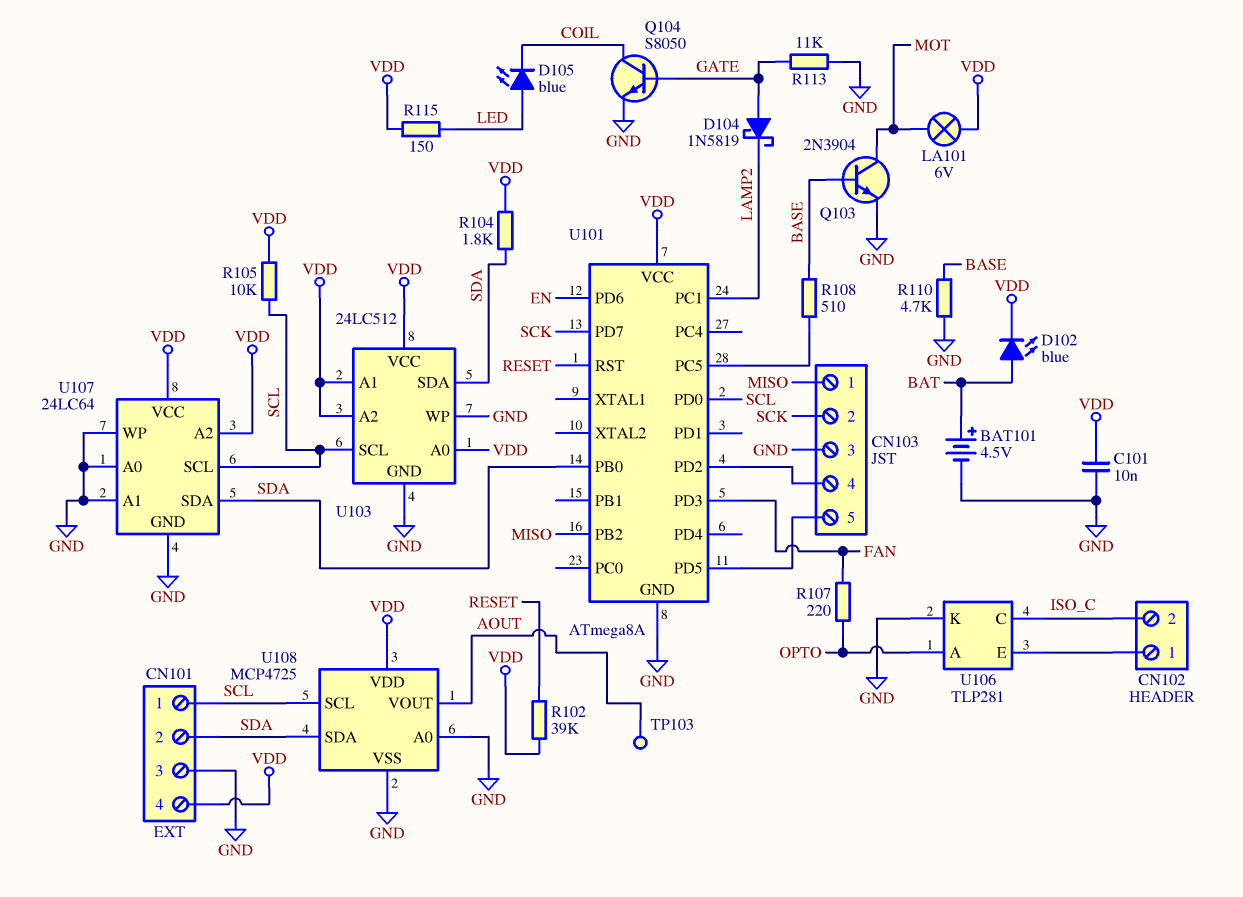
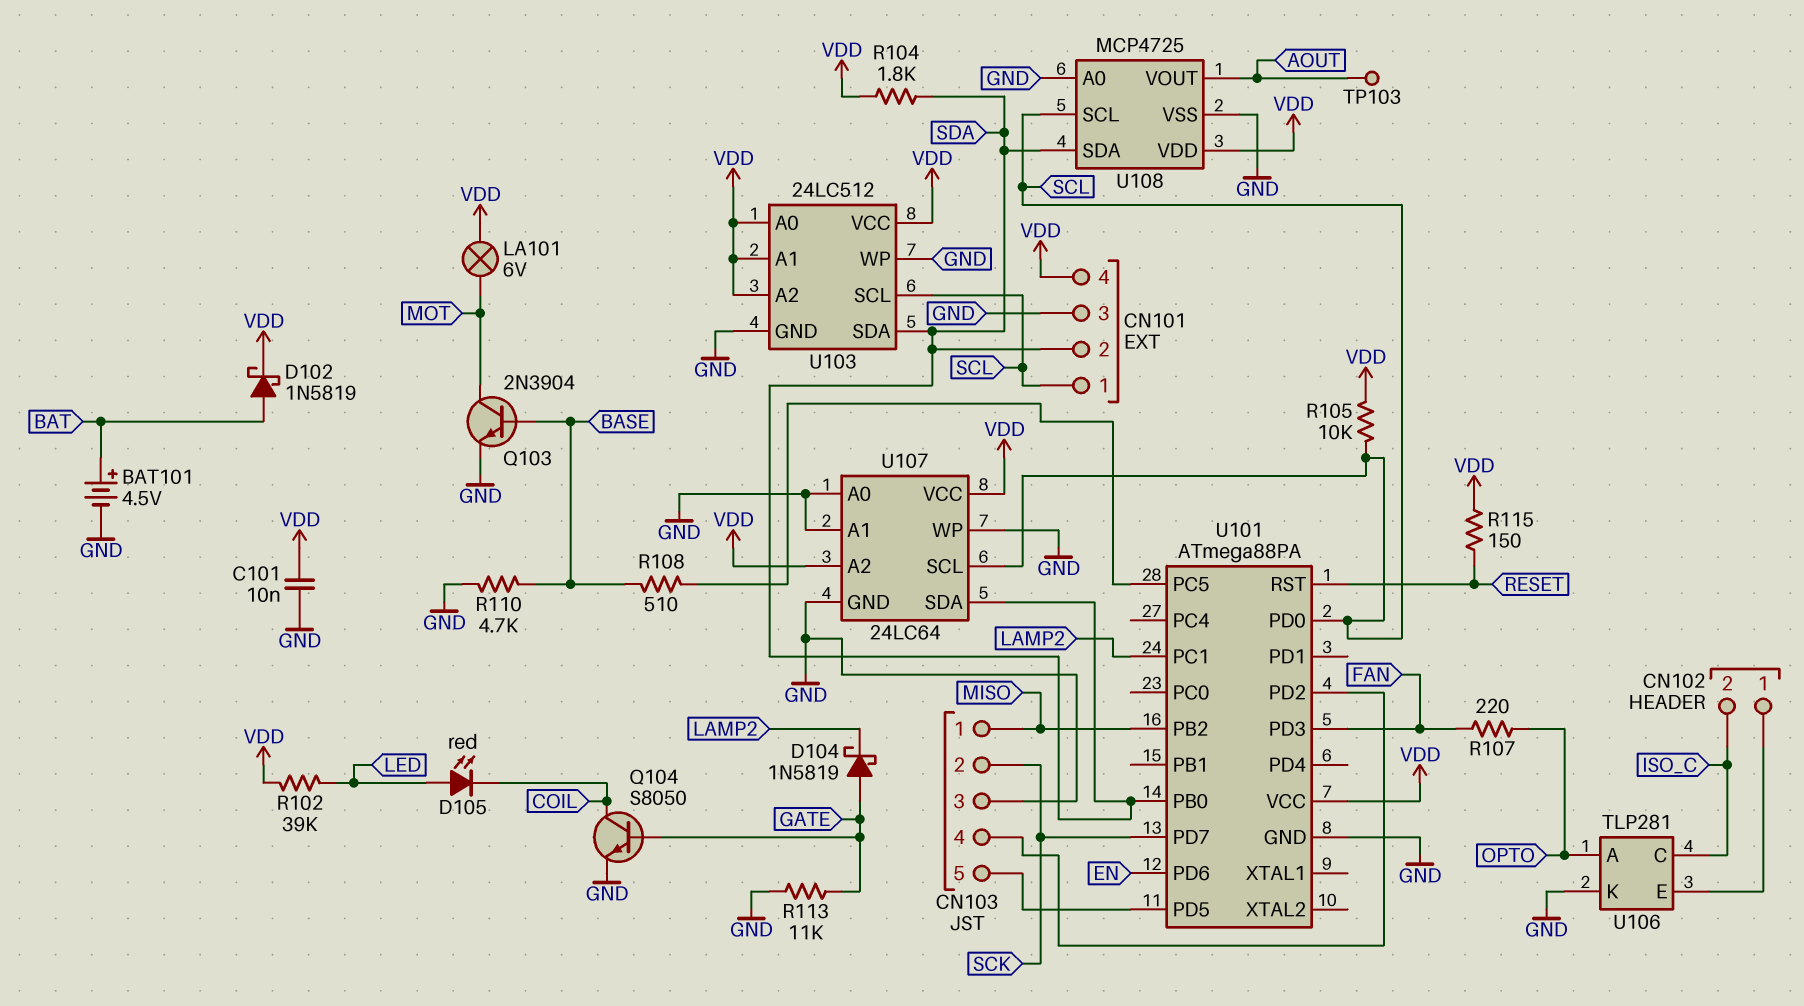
D102: LED blue (A BAT, K VDD) -> schottky 1N5819 (A BAT, K VDD)
D105: LED blue (A LED, K COIL) -> LED red (A LED, K COIL)
R102: 39k (RESET, VDD) -> 39k (LED, VDD)
R115: 150 (LED, VDD) -> 150 (RESET, VDD)
U101: ATmega8A -> ATmega88PA

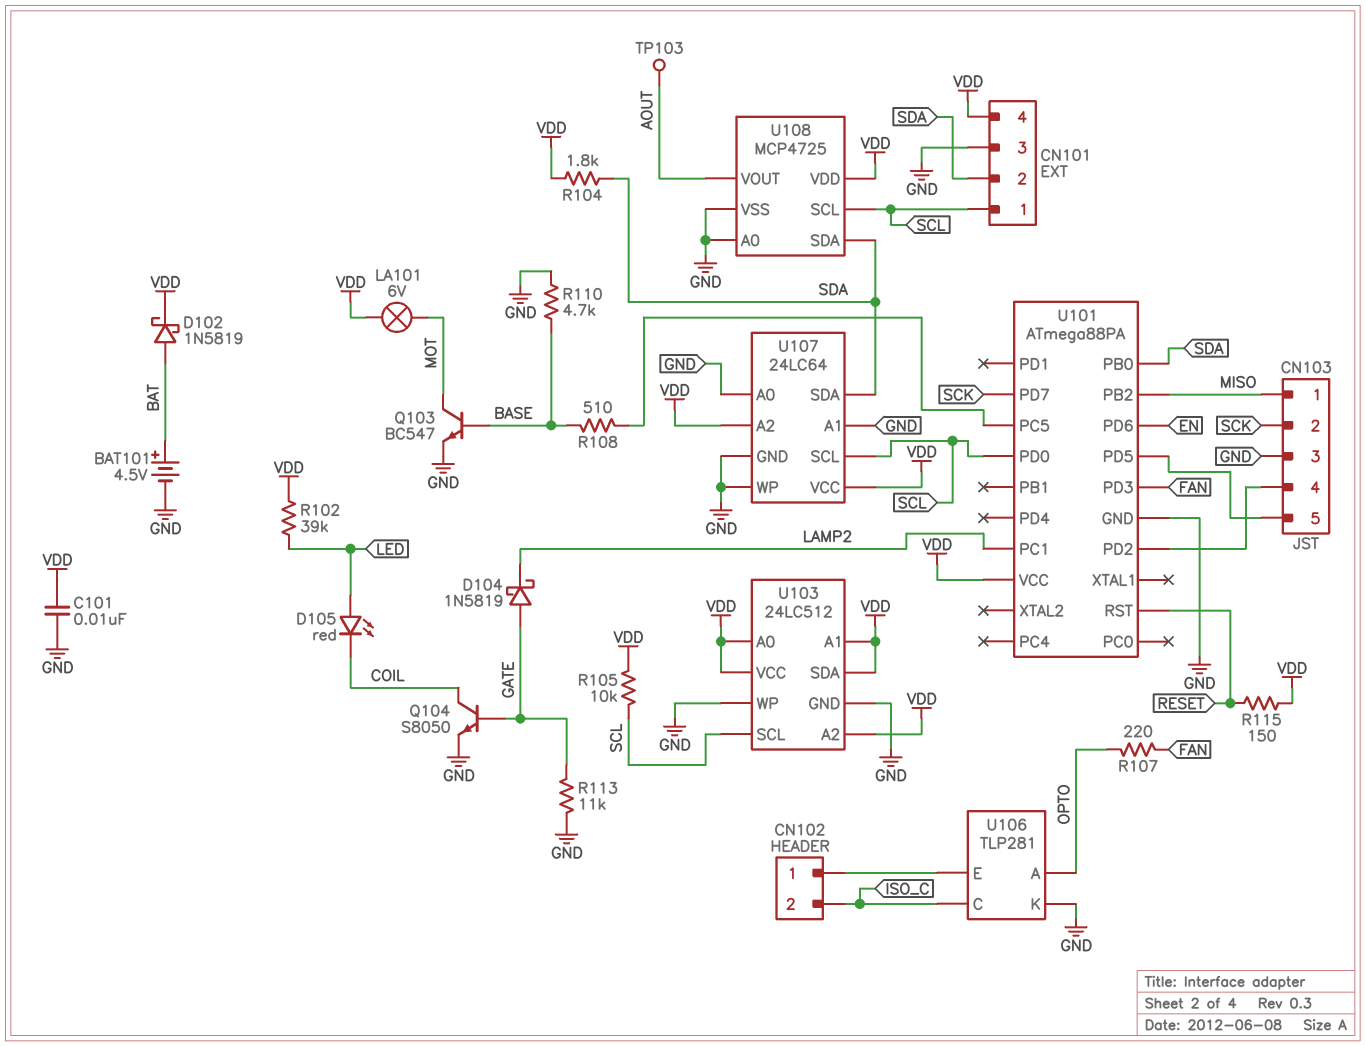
Q103: NPN 2N3904 (B BASE, C MOT, E GND) -> NPN BC547 (B BASE, C MOT, E GND)
U103 pin SDA: SDA -> VDD

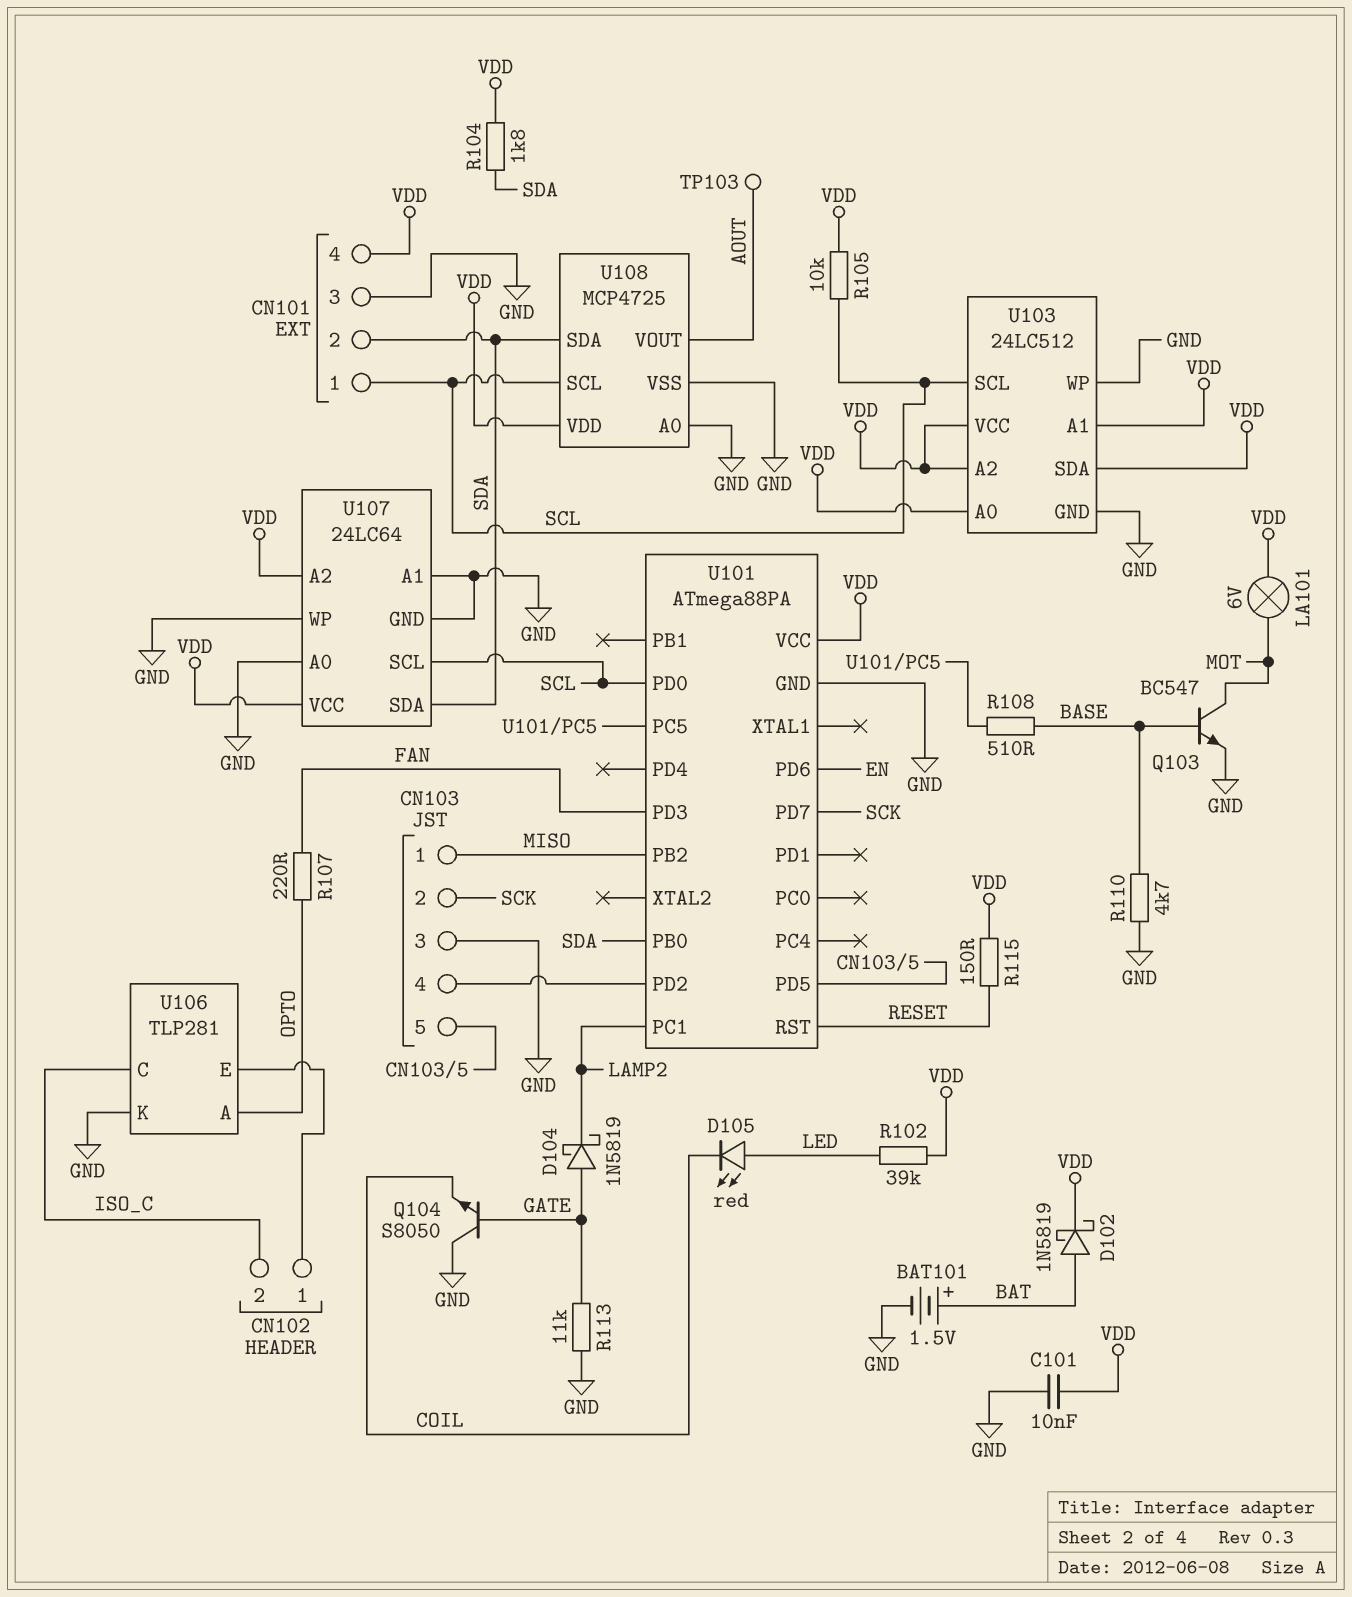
BAT101: 4.5V (plus BAT, minus GND) -> 1.5V (plus BAT, minus GND)
Q104: NPN S8050 (B GATE, C COIL, E GND) -> NPN S8050 (B GATE, C GND, E COIL)

